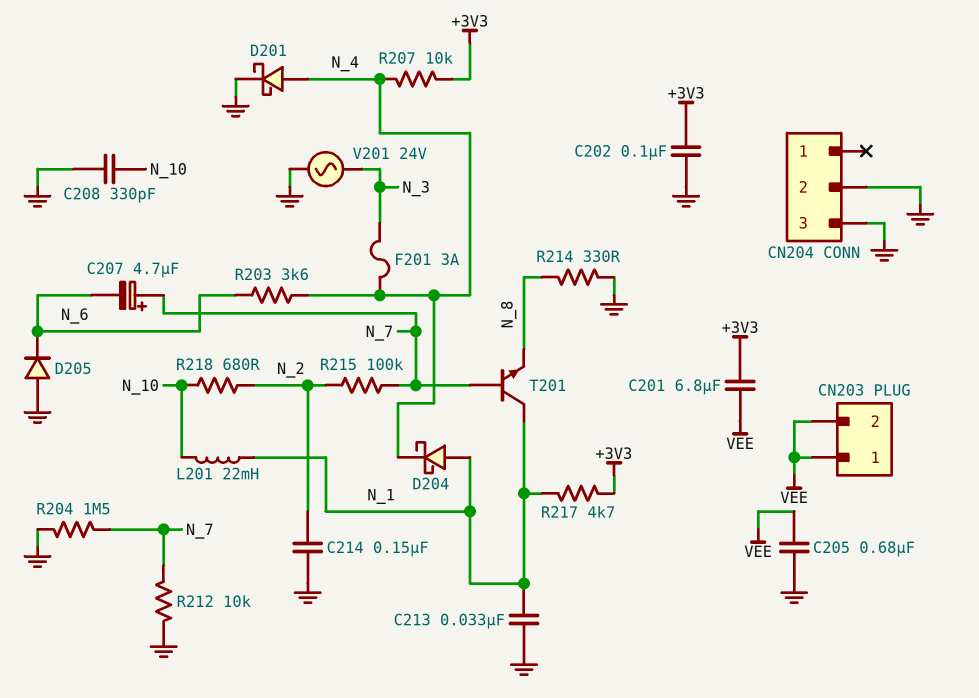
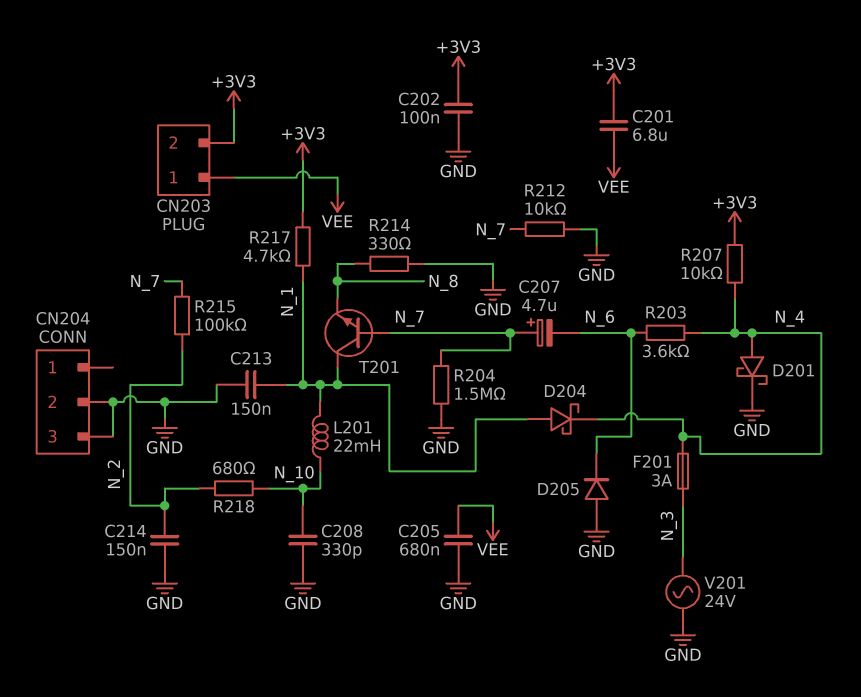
C213: 33nF (GND, N_1) -> 150nF (GND, N_1)
CN203 pin 2: VEE -> +3V3

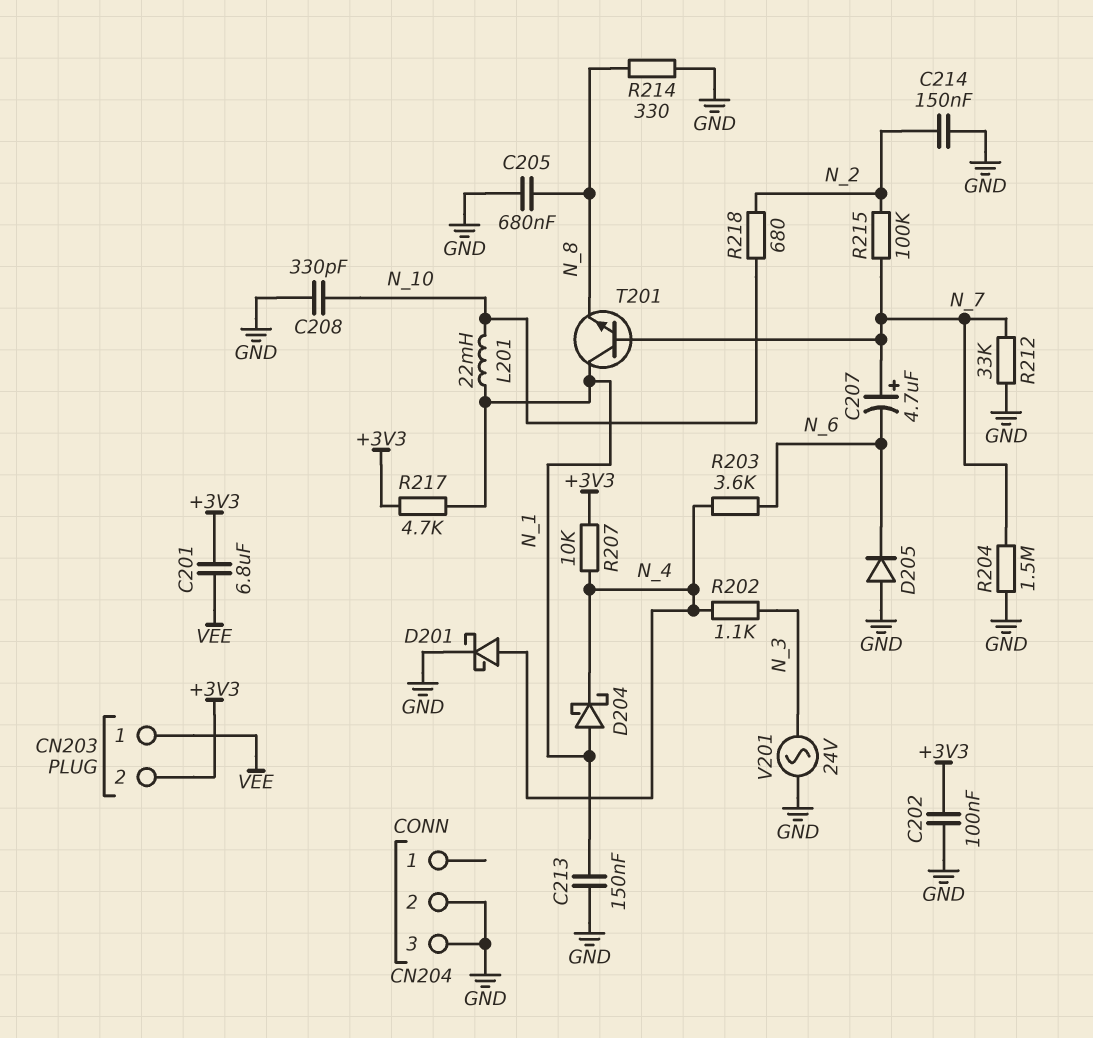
C205: 680nF (GND, VEE) -> 680nF (GND, N_8)
F201: 3A (N_3, N_4) -> none
R202: none -> 1.1k (N_3, N_4)
R212: 10k (GND, N_7) -> 33k (GND, N_7)

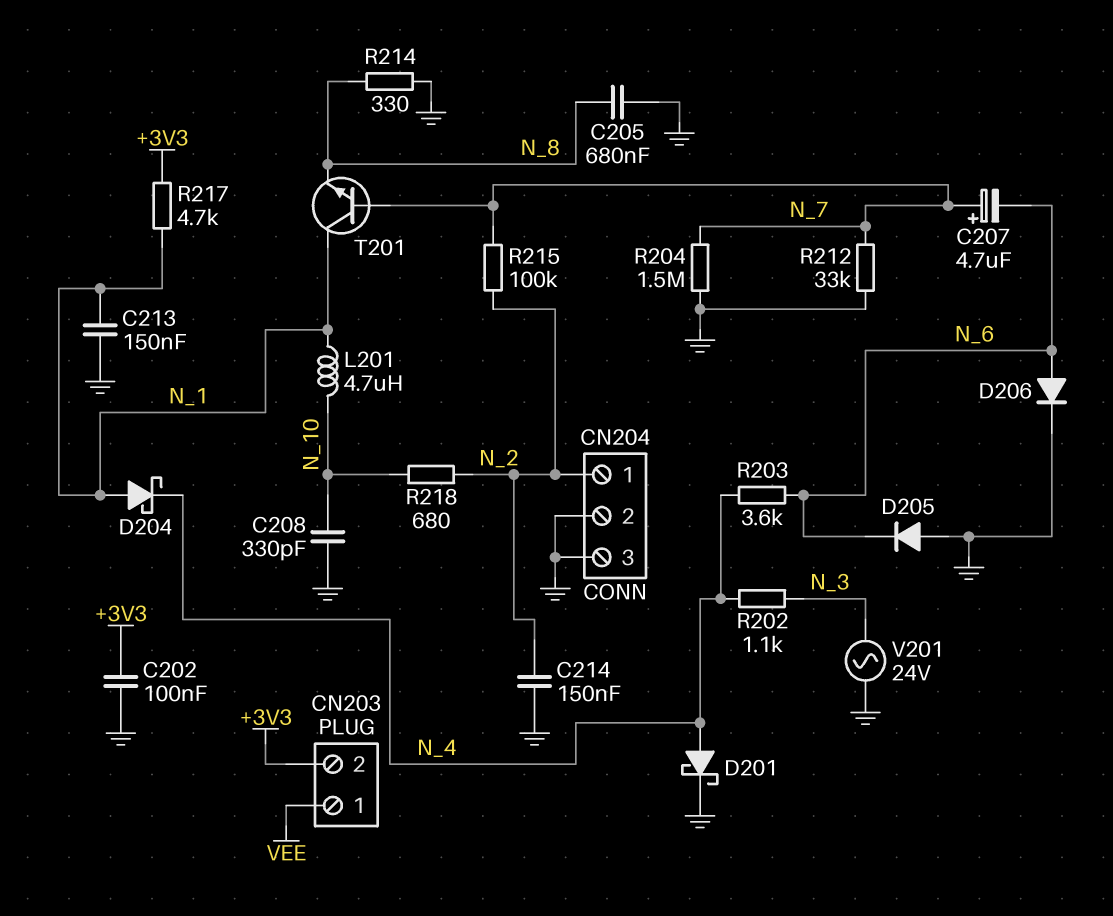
C201: 6.8uF (+3V3, VEE) -> none
CN204 pin 1: none -> N_2
D206: none -> diode (A N_6, K GND)
L201: 22mH (N_1, N_10) -> 4.7uH (N_1, N_10)
R207: 10k (+3V3, N_4) -> none

